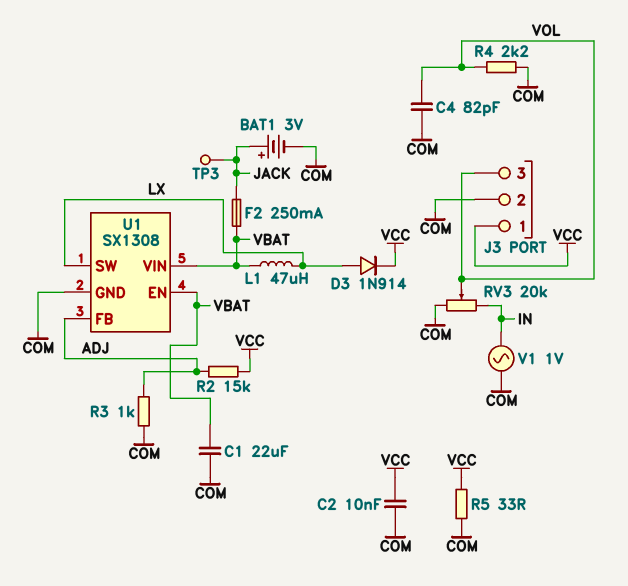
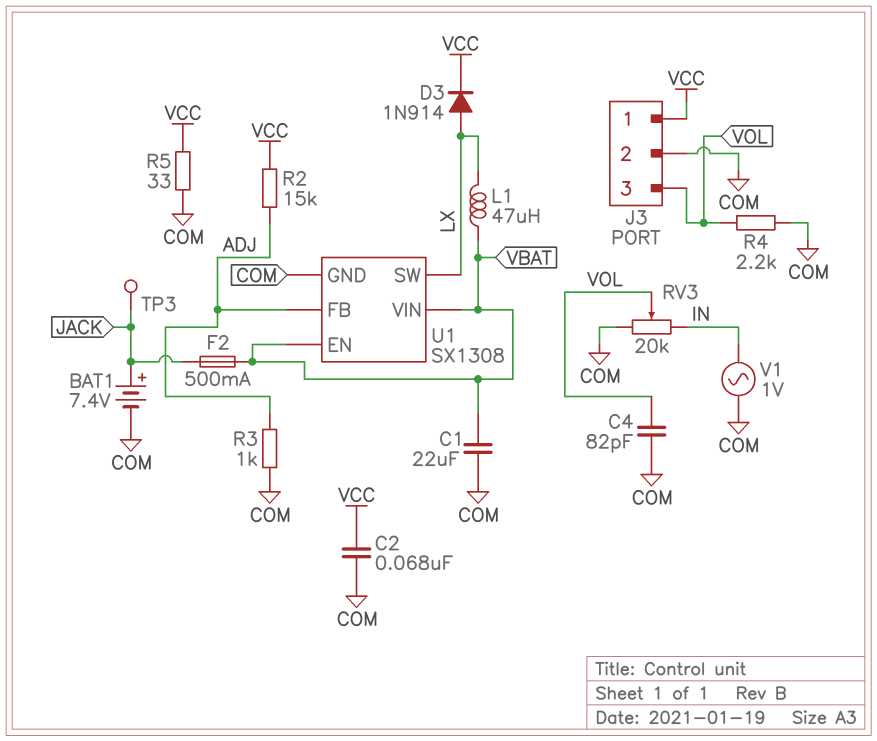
BAT1: 3V (plus JACK, minus COM) -> 7.4V (plus JACK, minus COM)
C2: 10nF (COM, VCC) -> 68nF (COM, VCC)
F2: 250mA (JACK, VBAT) -> 500mA (JACK, VBAT)

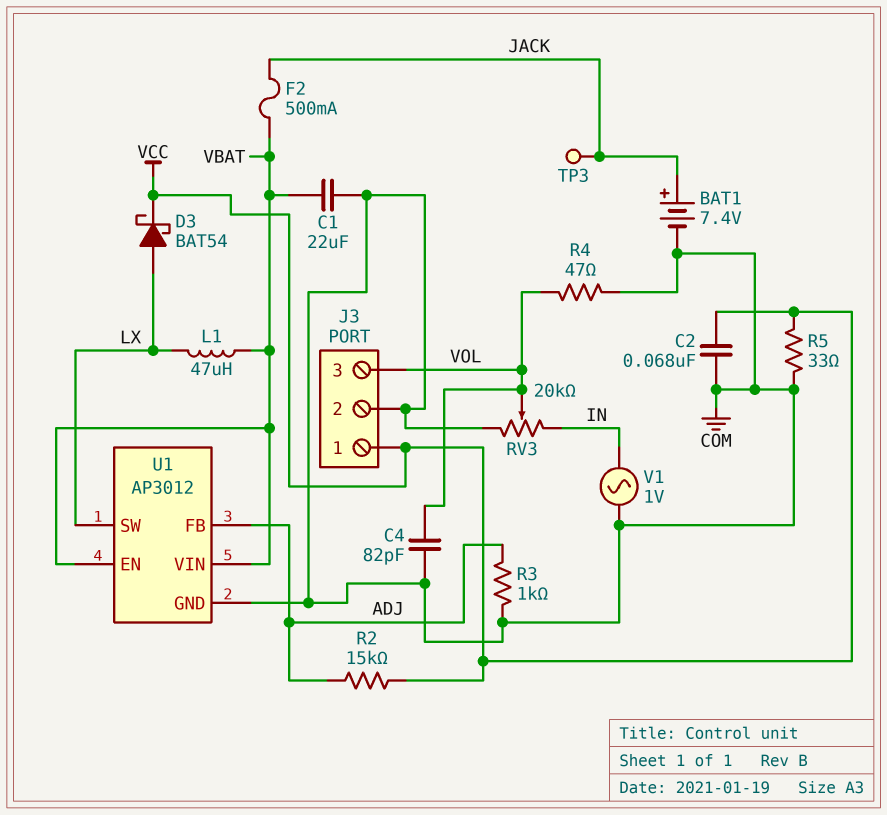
D3: diode 1N914 (A LX, K VCC) -> schottky BAT54 (A LX, K VCC)
R4: 2.2k (COM, VOL) -> 47 (COM, VOL)
U1: SX1308 -> AP3012

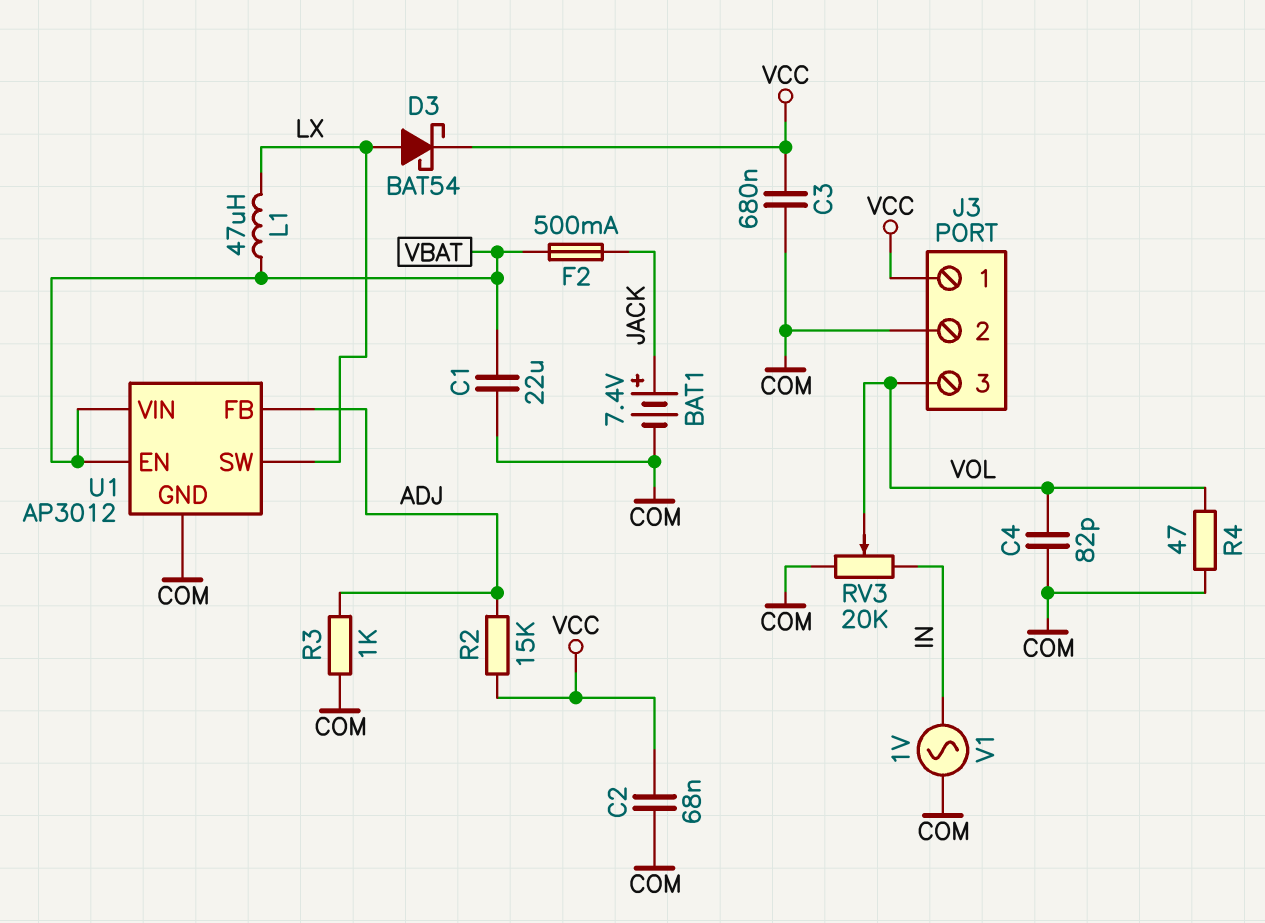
C3: none -> 680nF (COM, VCC)
R5: 33 (COM, VCC) -> none
TP3: test point (JACK) -> none

